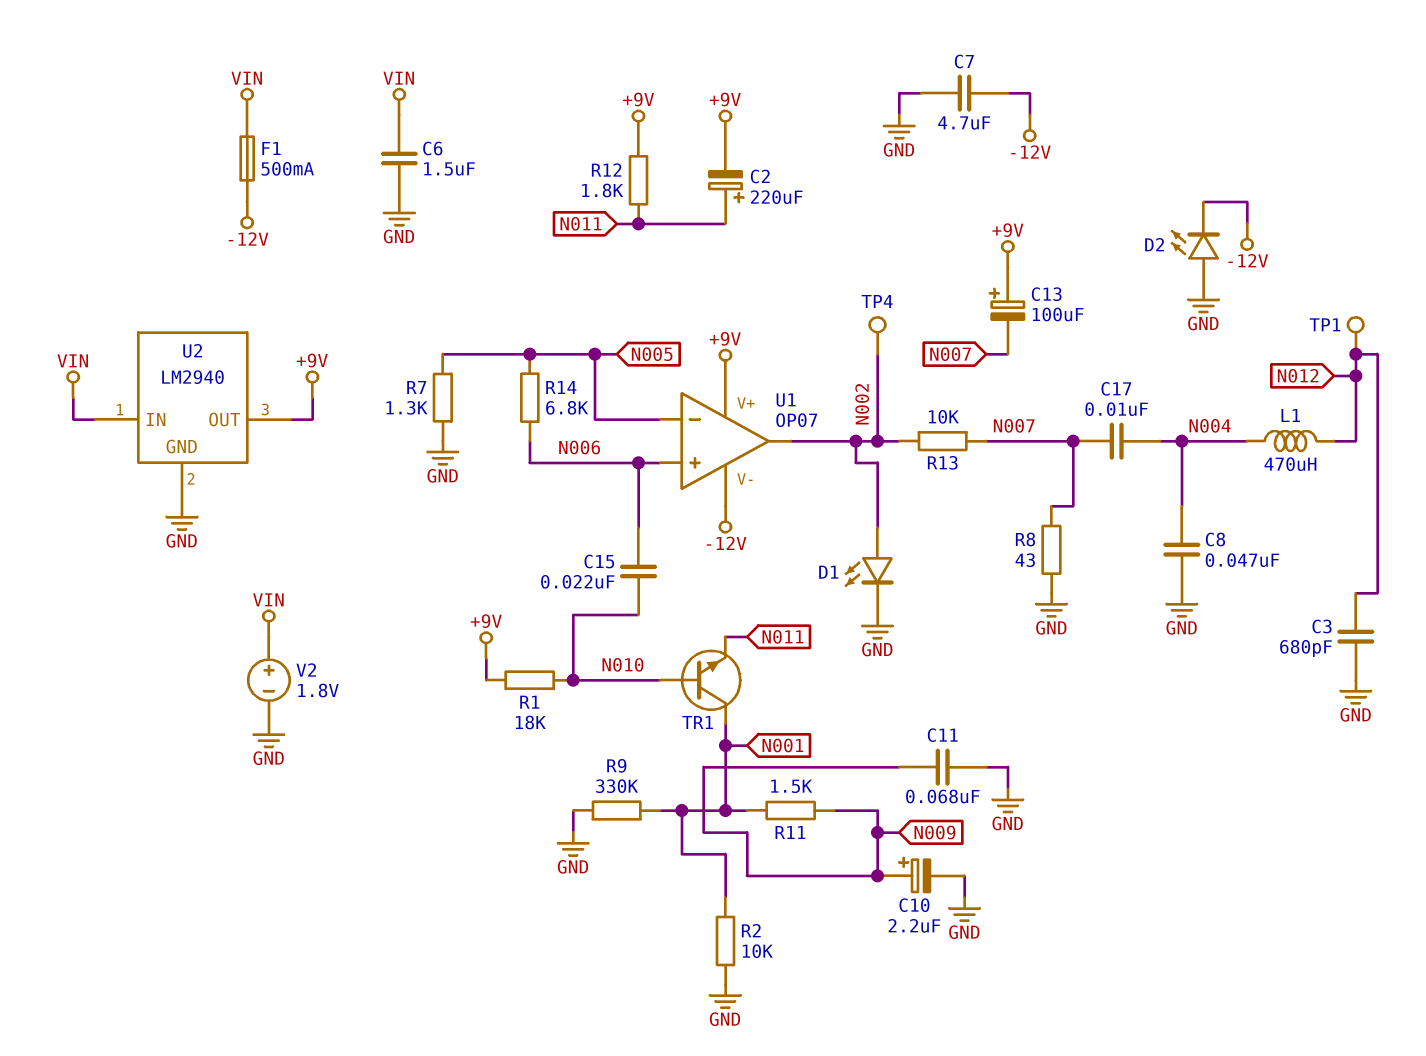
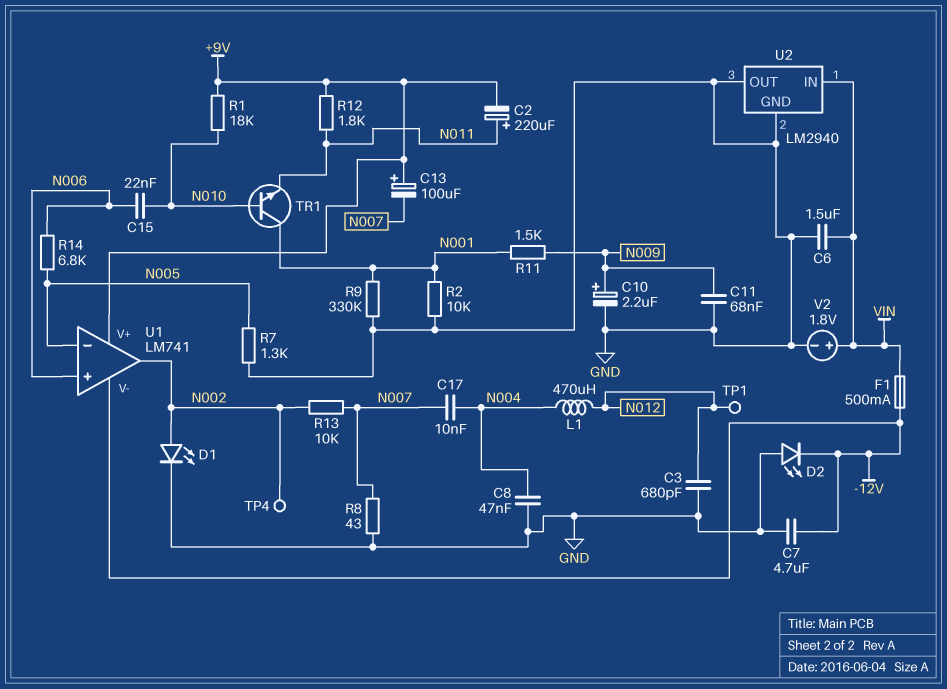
U1: OP07 -> LM741
U2 pin OUT: +9V -> GND

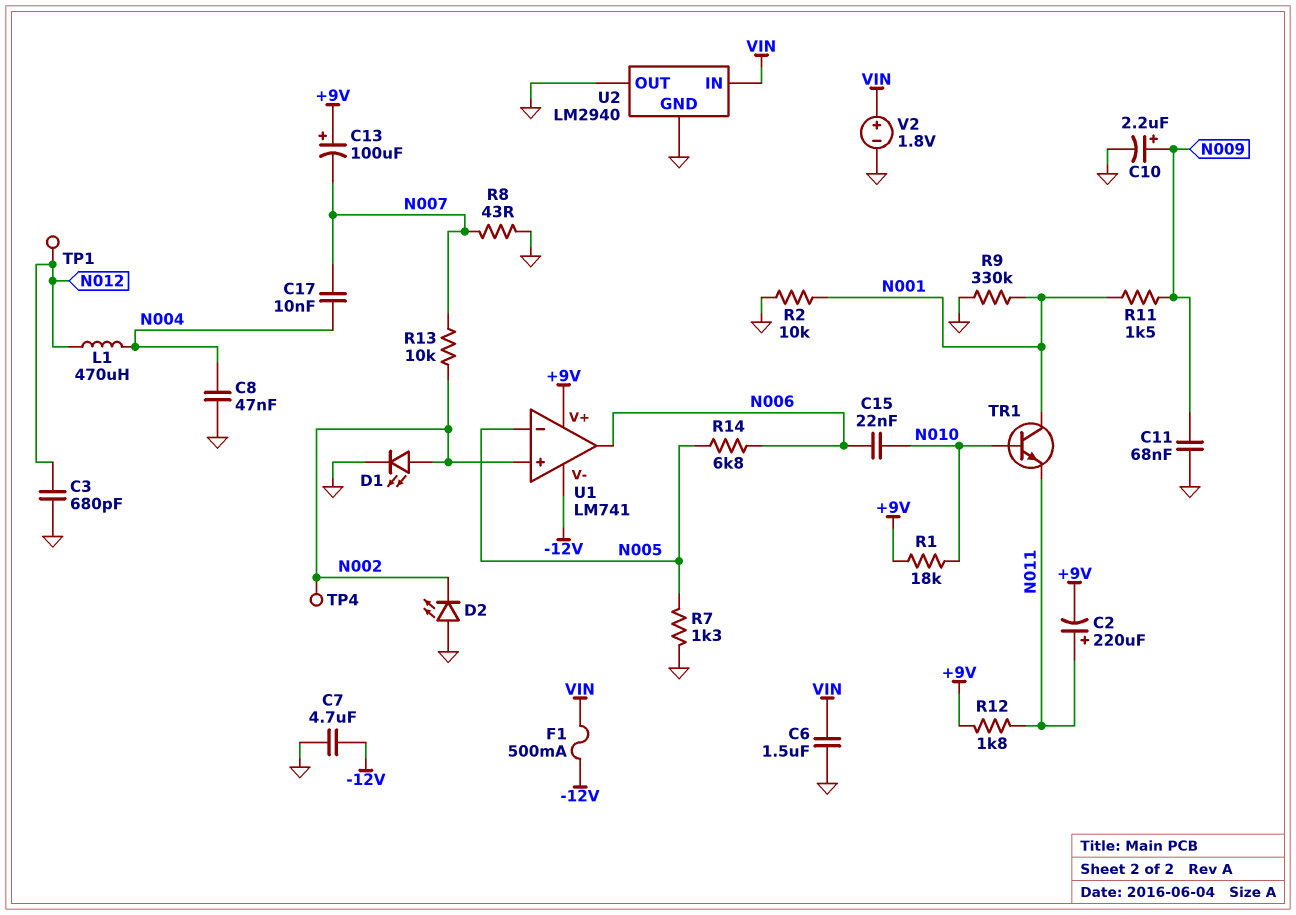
D2: LED (A GND, K -12V) -> LED (A GND, K N002)
U1 pin in+: N006 -> N002
U1 pin out: N002 -> N006

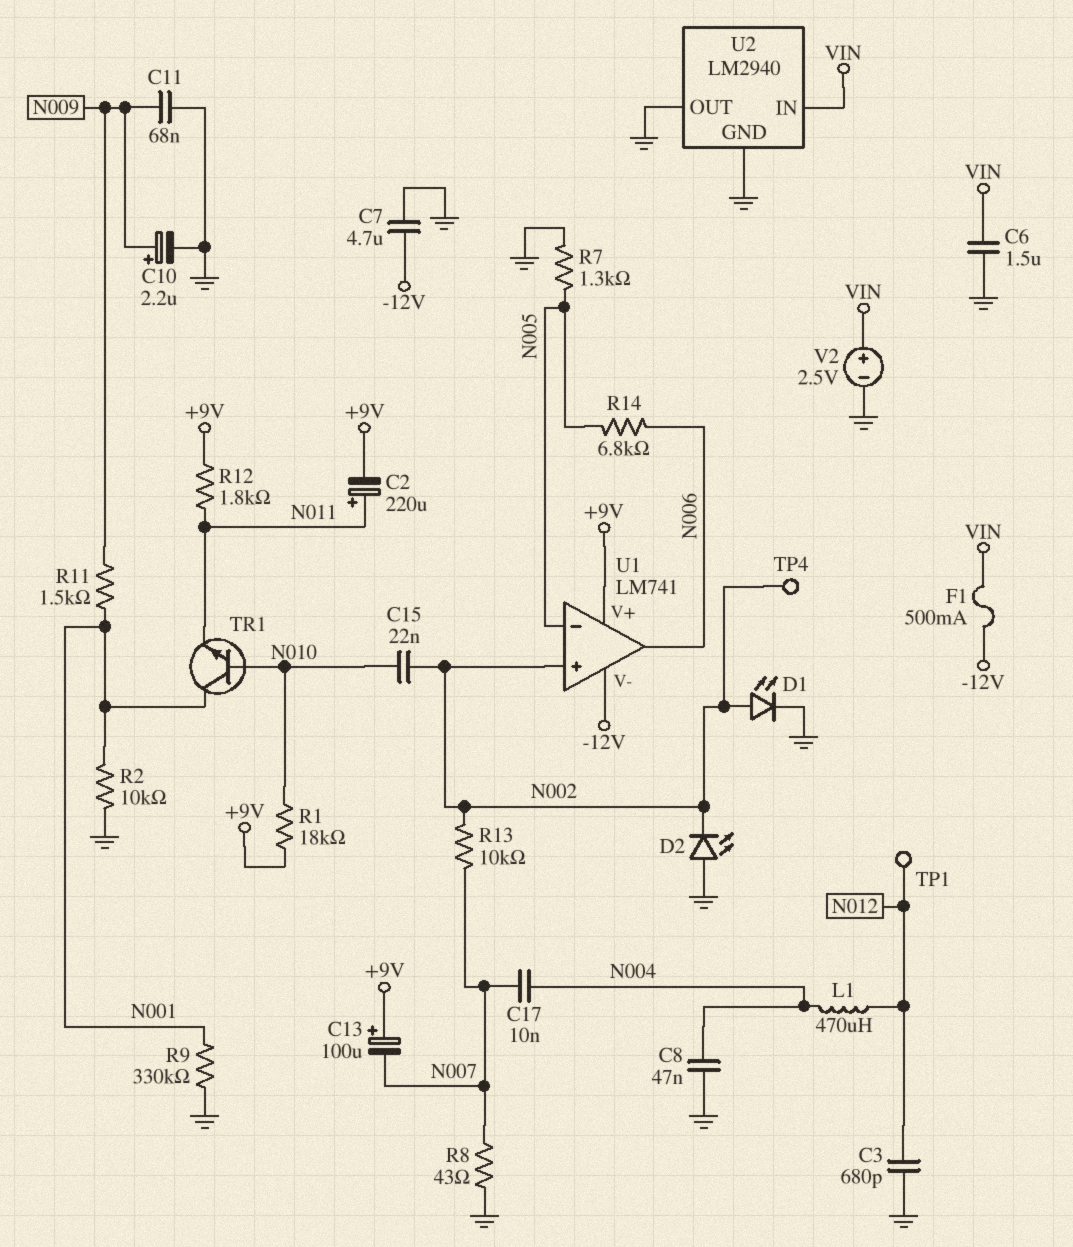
C15: 22nF (N006, N010) -> 22nF (N002, N010)
V2: 1.8V (plus VIN, minus GND) -> 2.5V (plus VIN, minus GND)

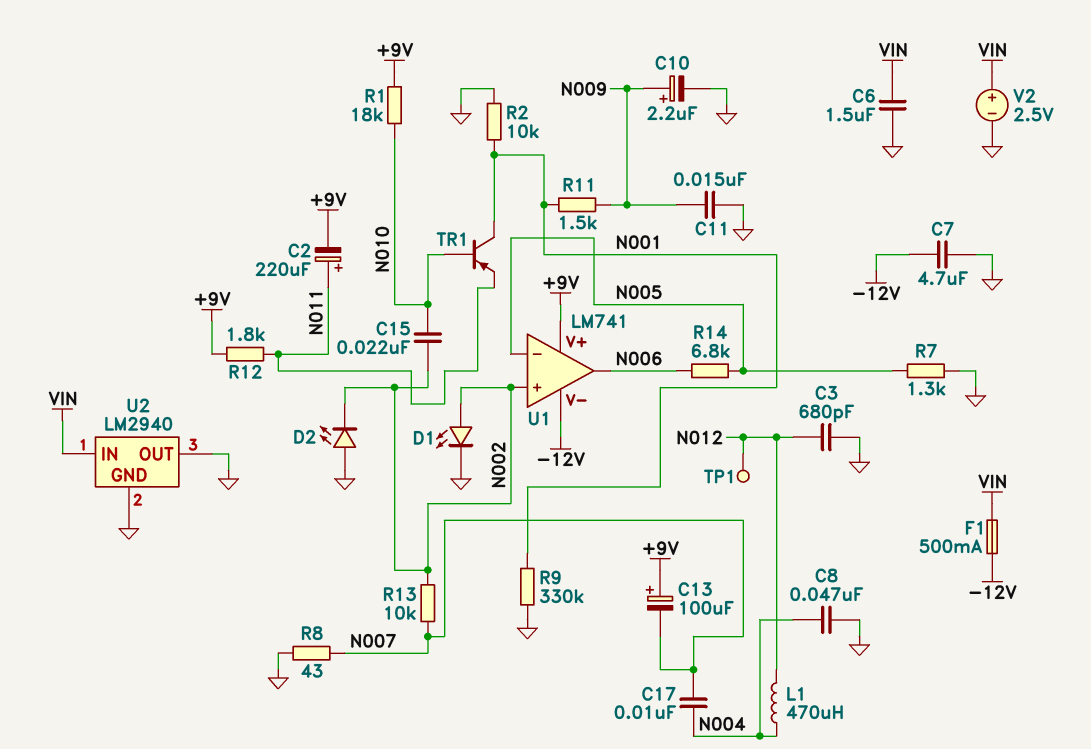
C11: 68nF (GND, N009) -> 15nF (GND, N009)
TP4: test point (N002) -> none
TR1: NPN (B N010, C N001, E N011) -> PNP (B N010, C N001, E N011)

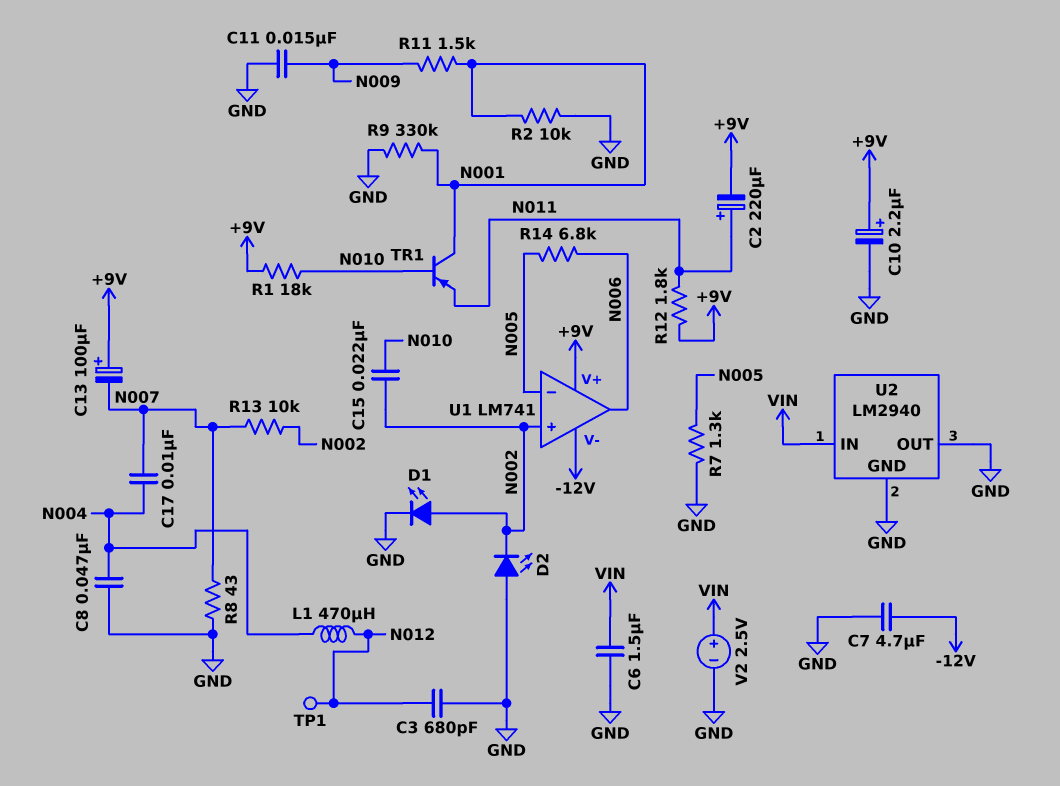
C10: 2.2uF (plus N009, minus GND) -> 2.2uF (plus +9V, minus GND)
F1: 500mA (-12V, VIN) -> none

